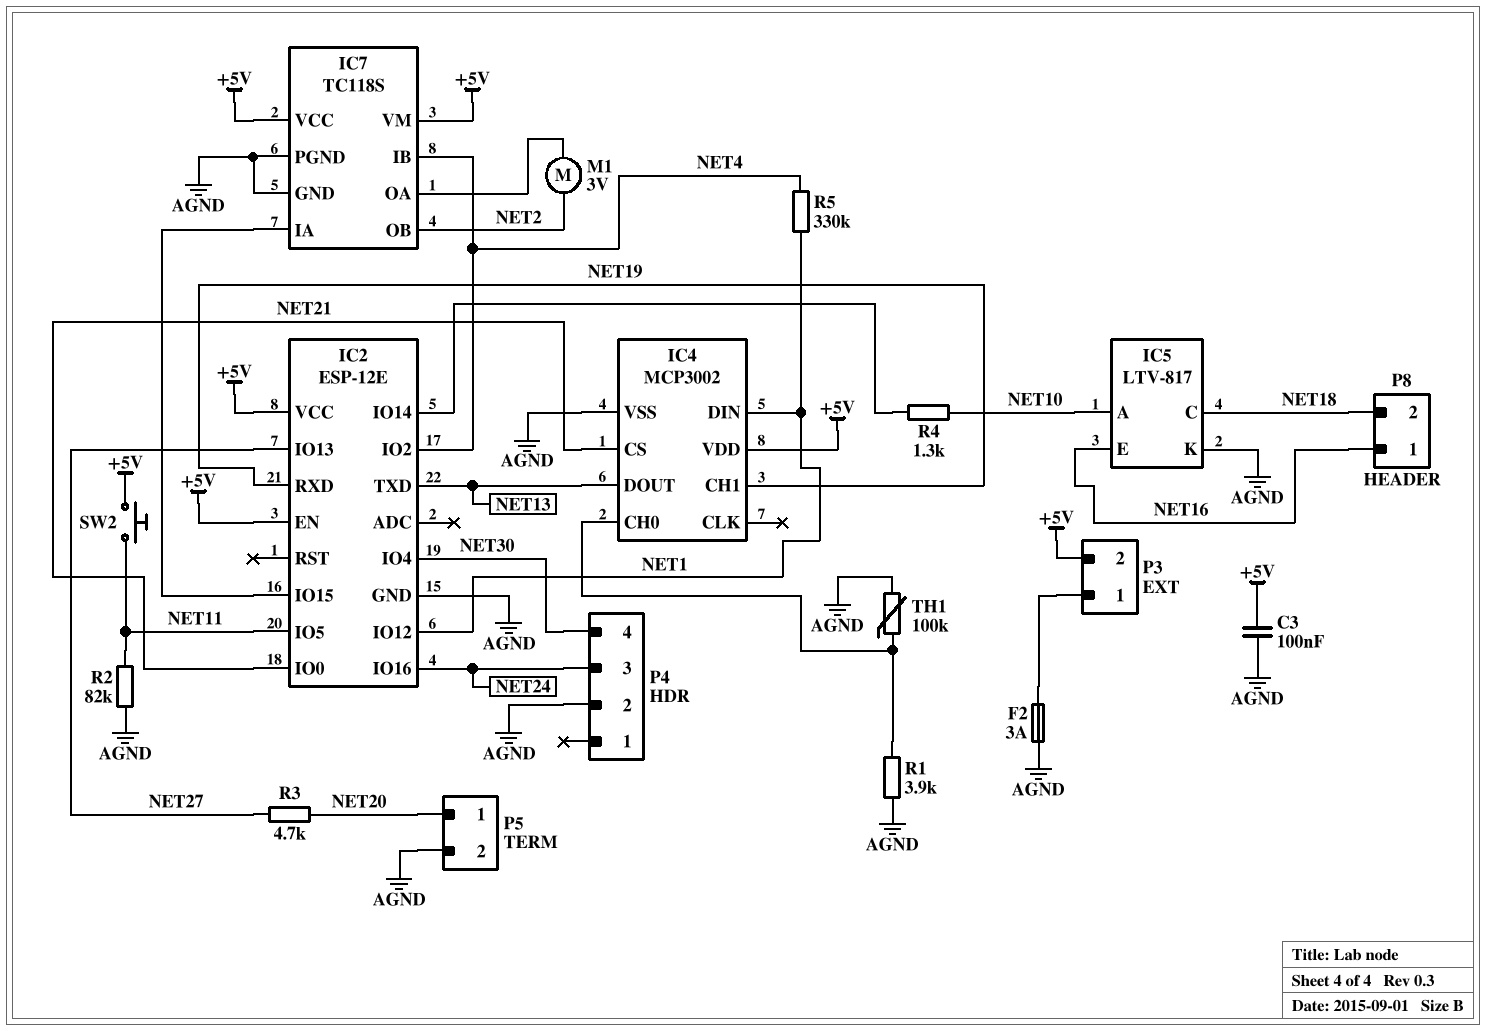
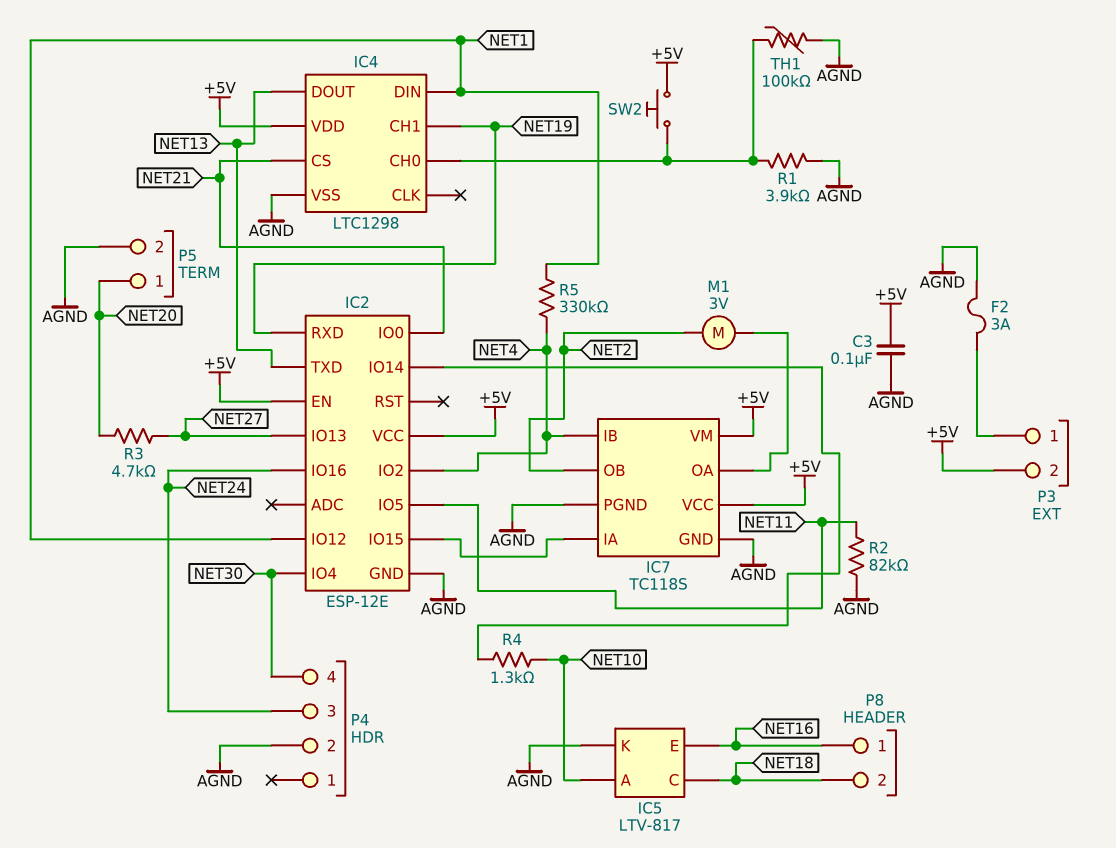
IC4: MCP3002 -> LTC1298
SW2: button (+5V, NET11) -> button (+5V, IC4/CH0)

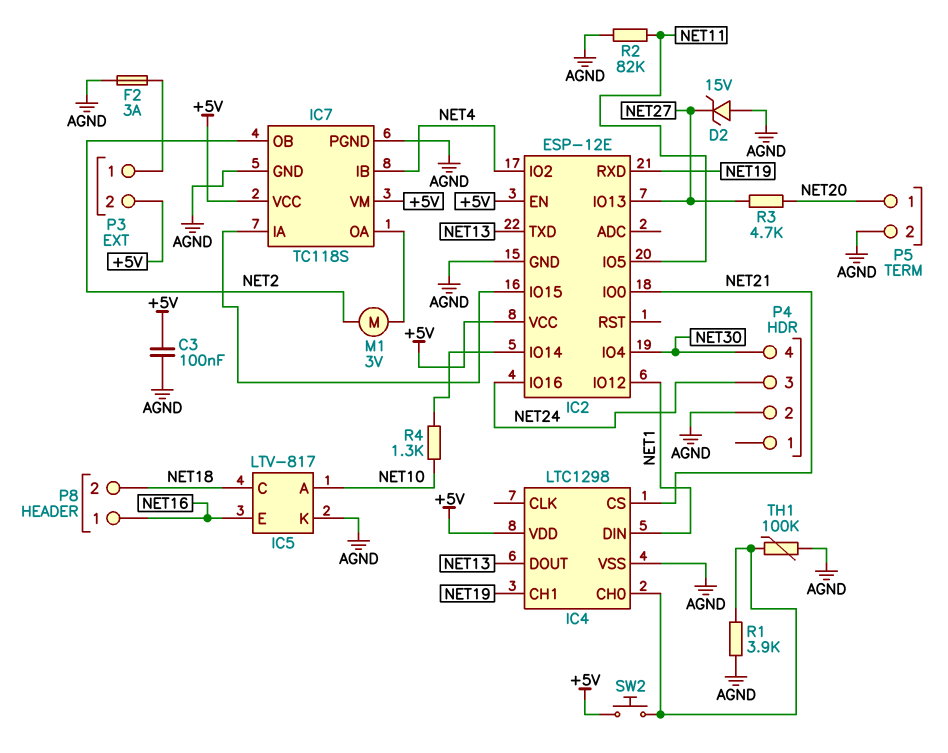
D2: none -> zener 15V (A AGND, K NET27)
R5: 330k (NET1, NET4) -> none

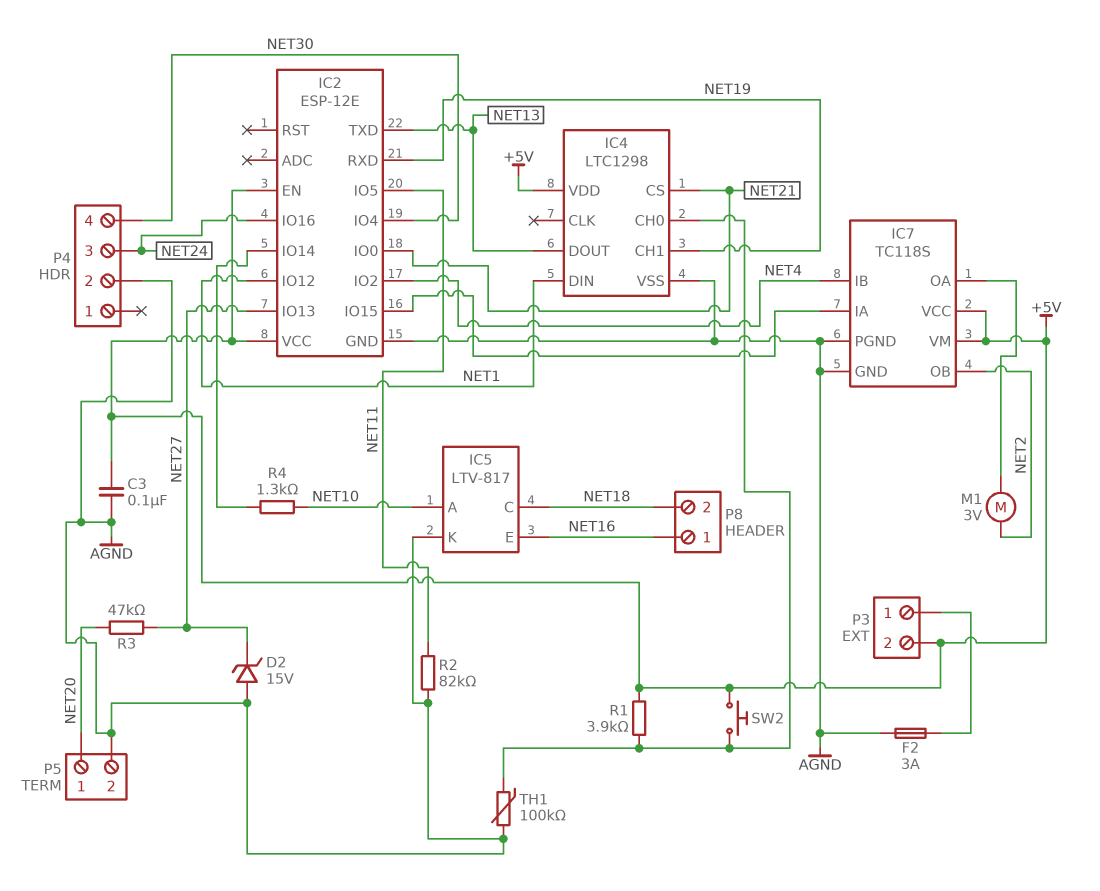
R1: 3.9k (AGND, IC4/CH0) -> 3.9k (+5V, IC4/CH0)
R3: 4.7k (NET20, NET27) -> 47k (NET20, NET27)

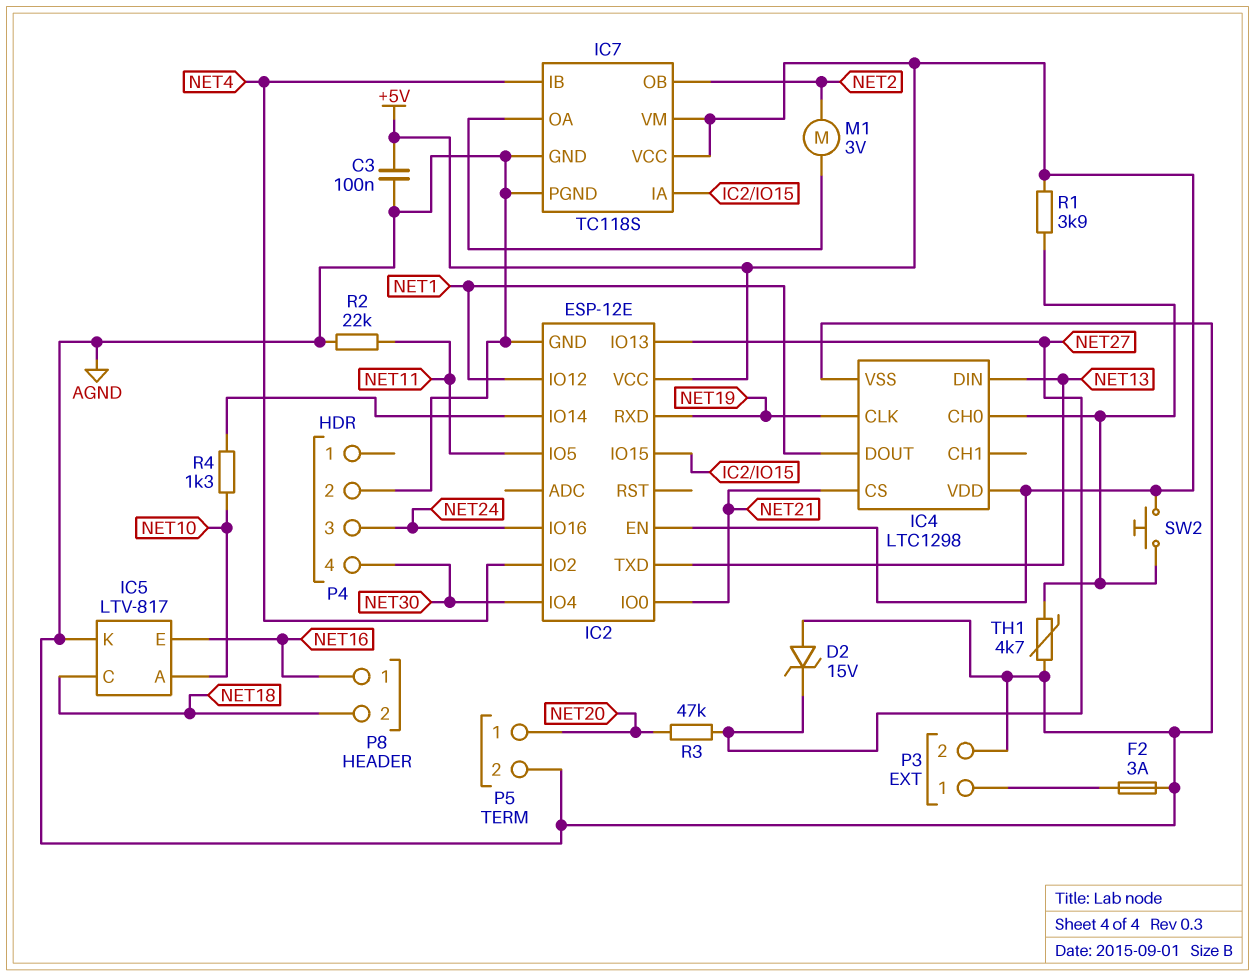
IC4 pin CH1: NET19 -> none
IC4 pin CLK: none -> NET19
IC4 pin DIN: NET1 -> NET13
IC4 pin DOUT: NET13 -> NET1
P3 pin 2: +5V -> AGND
R2: 82k (AGND, NET11) -> 22k (AGND, NET11)
TH1: 100k (AGND, IC4/CH0) -> 4.7k (AGND, IC4/CH0)

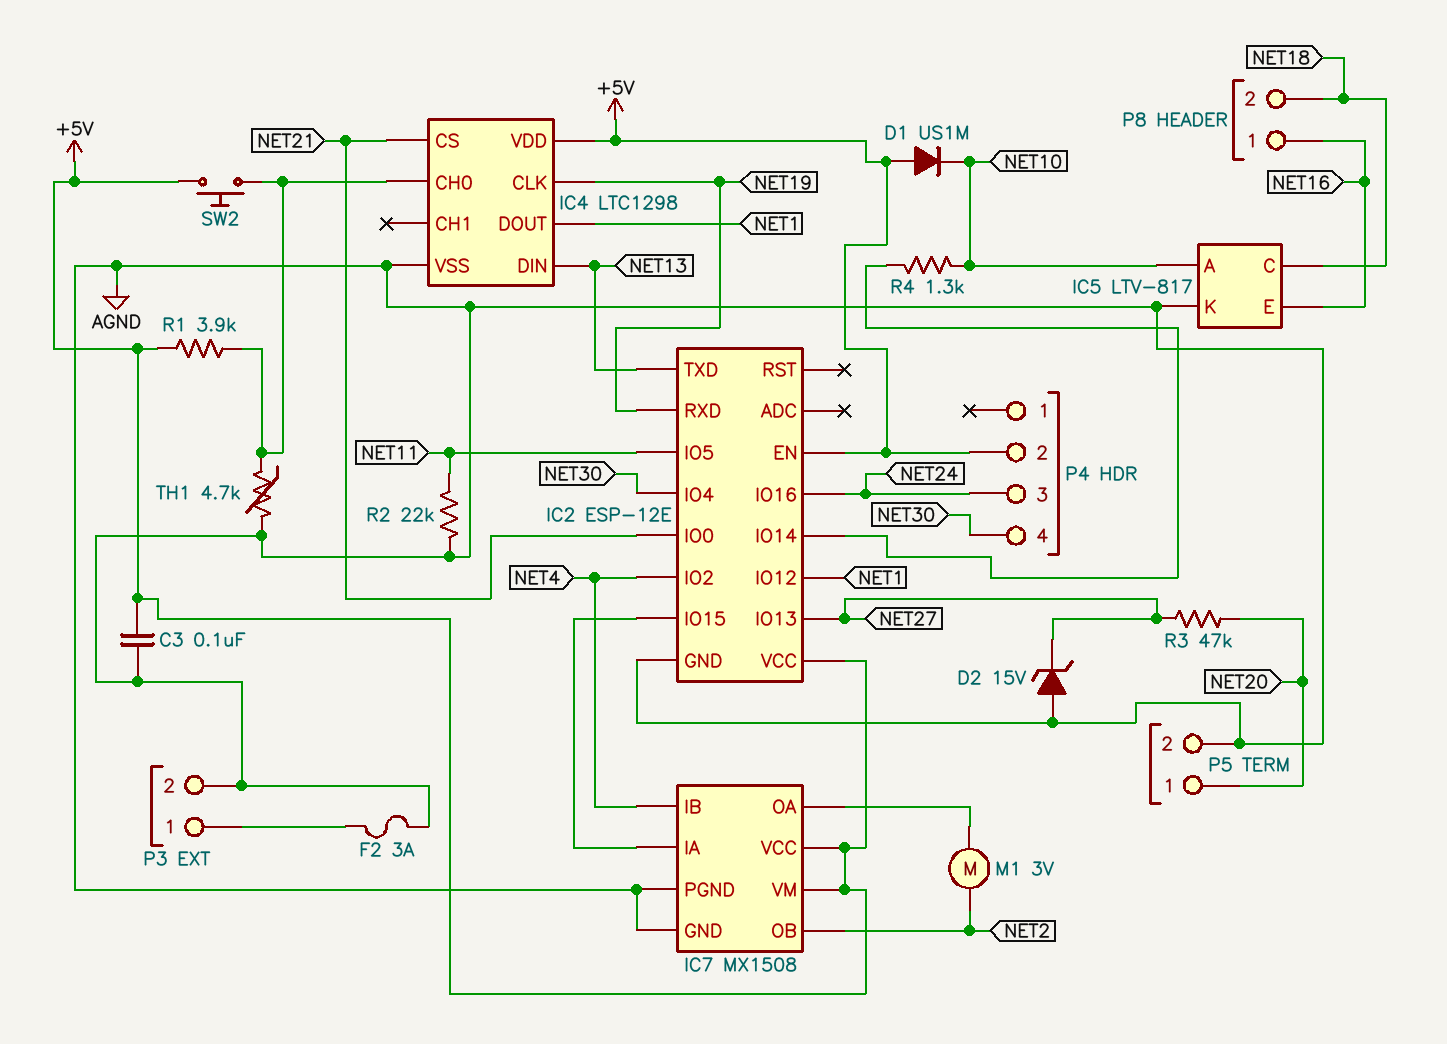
D1: none -> diode US1M (A +5V, K NET10)
IC7: TC118S -> MX1508
P4 pin 2: AGND -> +5V

